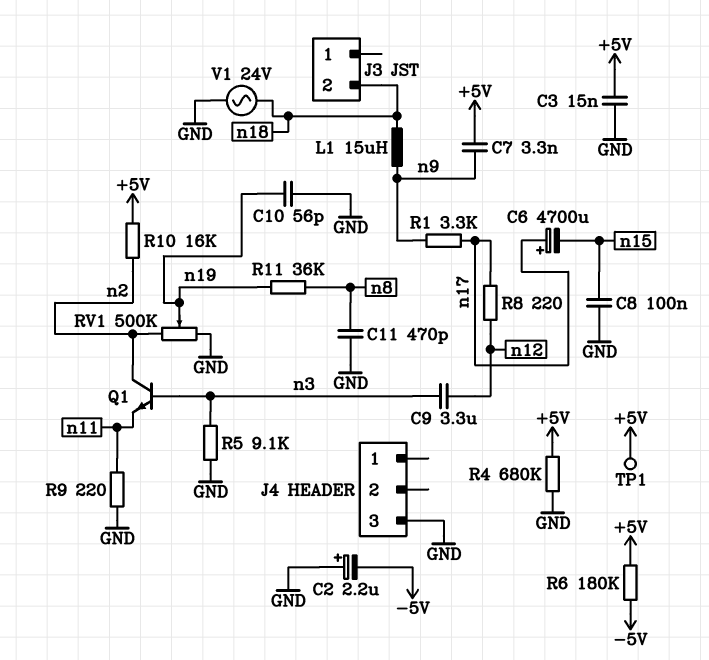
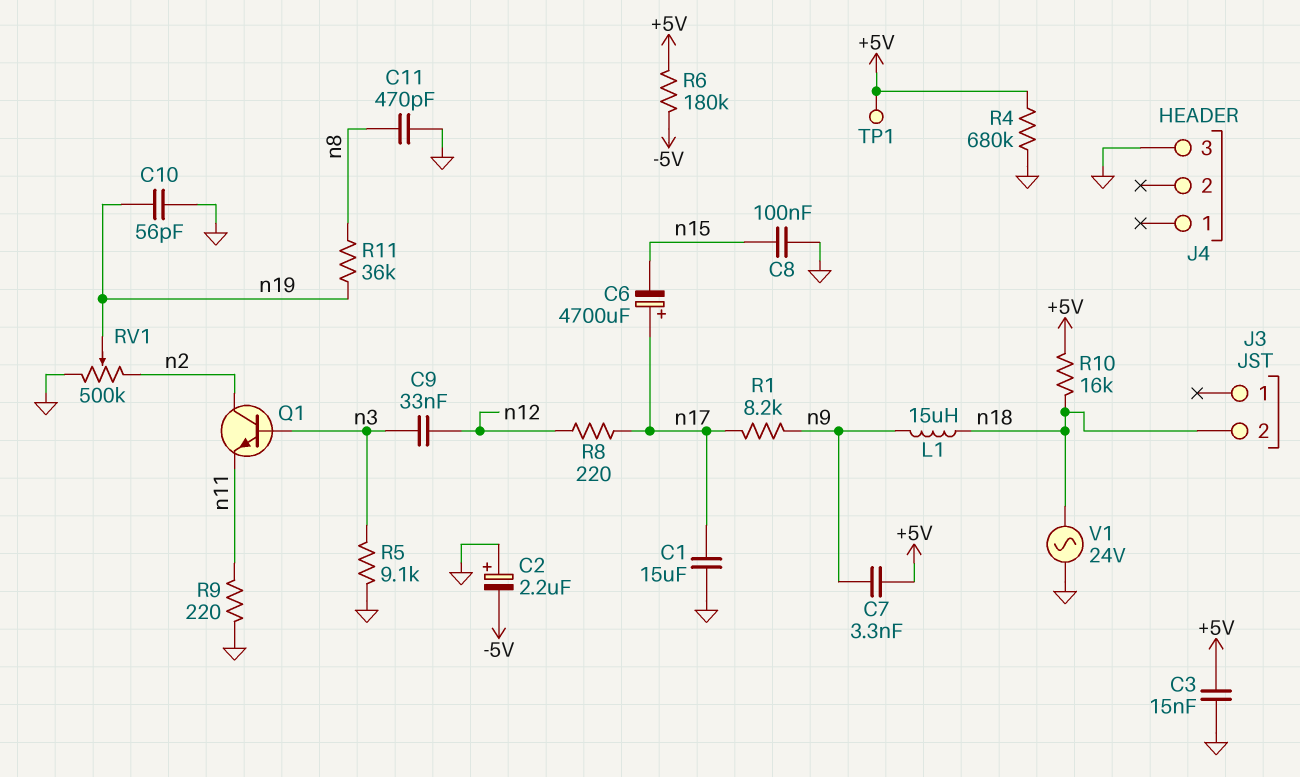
C1: none -> 15uF (GND, n17)
C9: 3.3uF (n3, n12) -> 33nF (n3, n12)
R1: 3.3k (n9, n17) -> 8.2k (n9, n17)
R10: 16k (+5V, n2) -> 16k (+5V, n18)

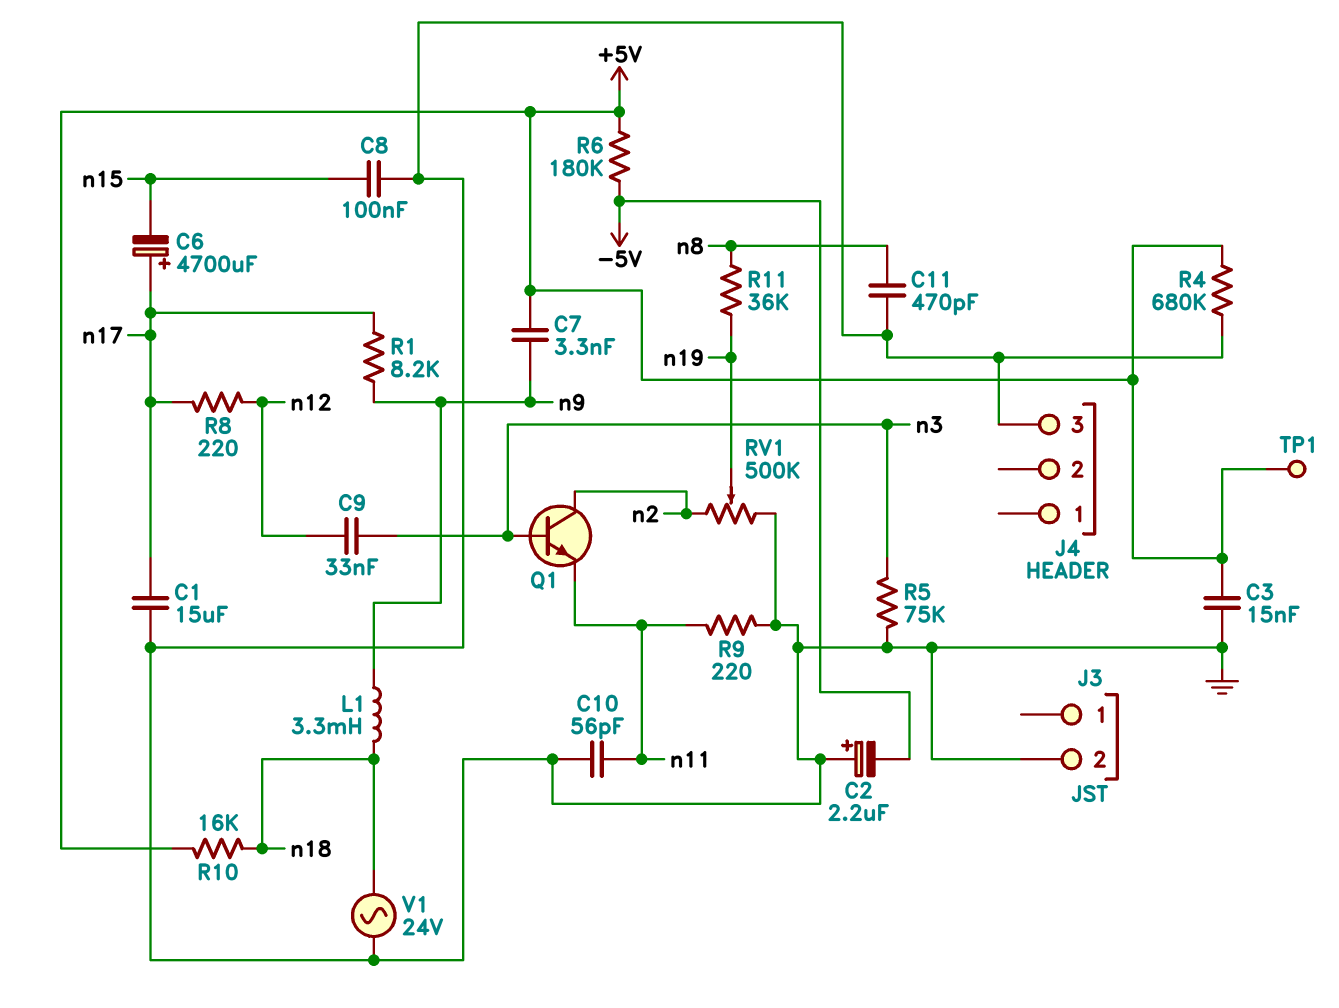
C10: 56pF (GND, n19) -> 56pF (GND, n11)
J3 pin 2: n18 -> GND
L1: 15uH (n9, n18) -> 3.3mH (n9, n18)
R5: 9.1k (GND, n3) -> 75k (GND, n3)

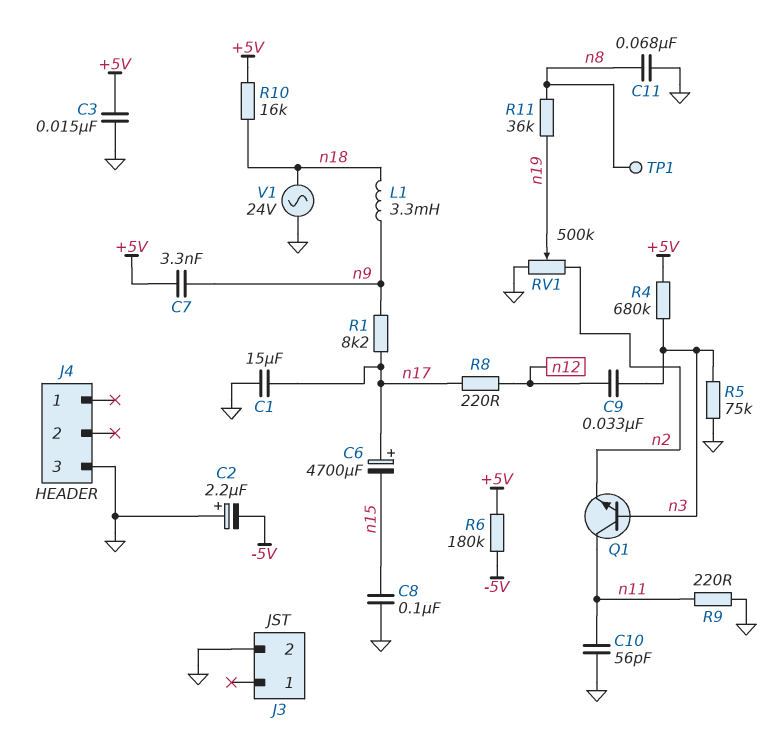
C11: 470pF (GND, n8) -> 68nF (GND, n8)
Q1: NPN (B n3, C n2, E n11) -> NPN (B n3, C n11, E n2)
R4: 680k (+5V, GND) -> 680k (+5V, n3)
TP1: test point (+5V) -> test point (n8)

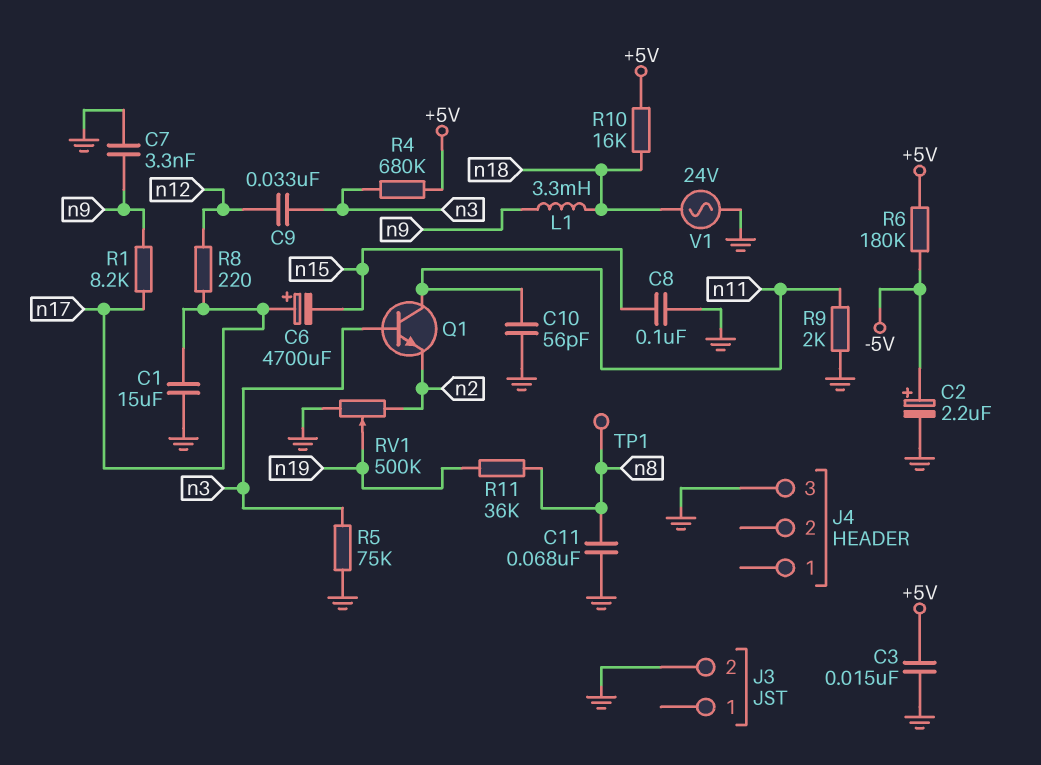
C2: 2.2uF (plus GND, minus -5V) -> 2.2uF (plus -5V, minus GND)
C7: 3.3nF (+5V, n9) -> 3.3nF (GND, n9)
R9: 220 (GND, n11) -> 2k (GND, n11)

